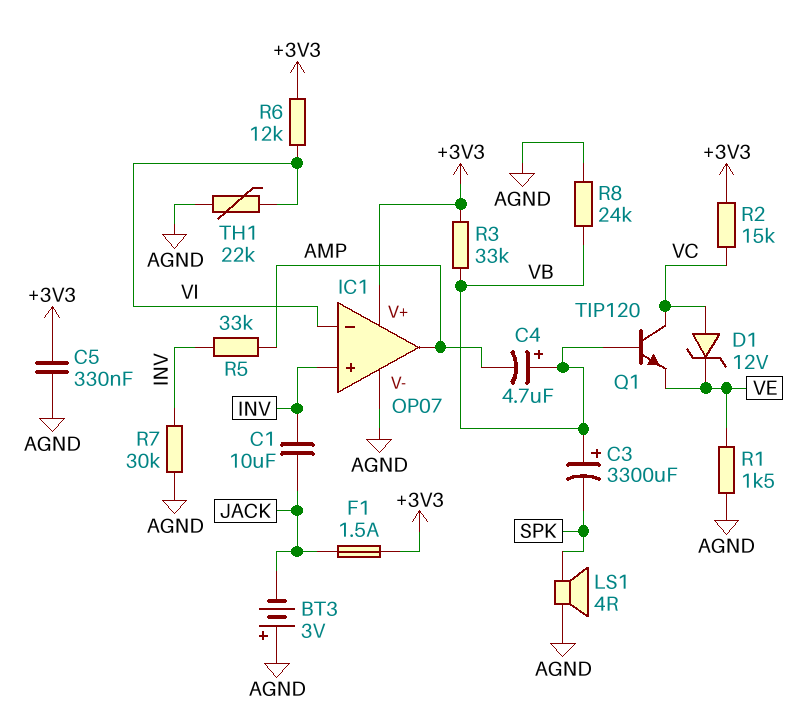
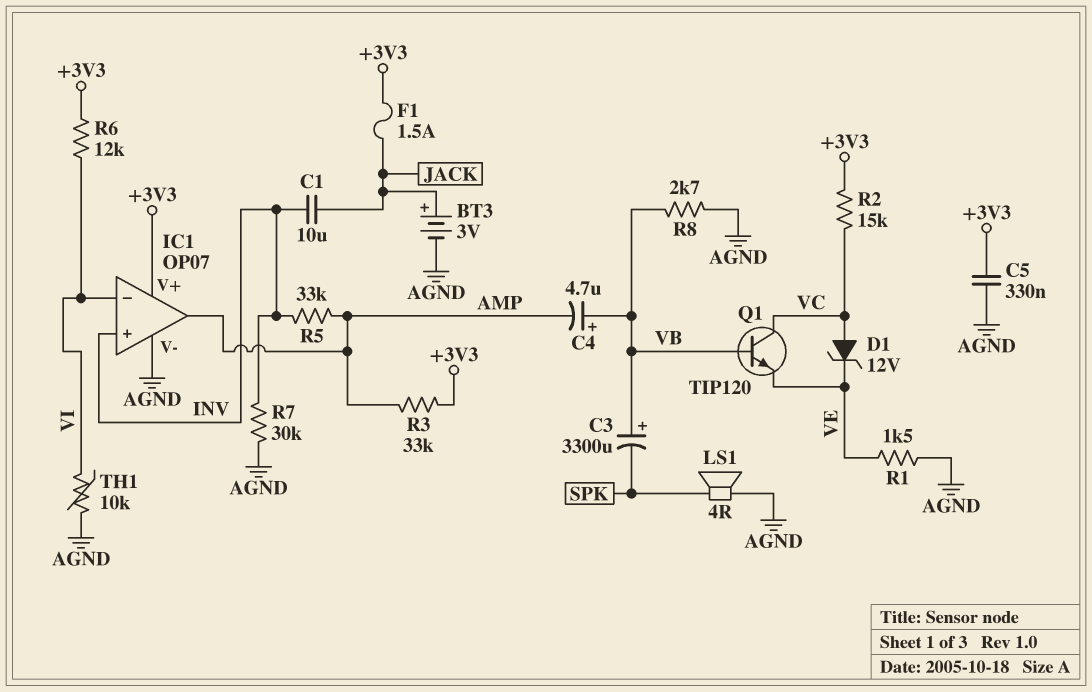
BT3: 3V (plus AGND, minus JACK) -> 3V (plus JACK, minus AGND)
R3: 33k (+3V3, VB) -> 33k (+3V3, AMP)
R8: 24k (AGND, VB) -> 2.7k (AGND, VB)
TH1: 22k (AGND, VI) -> 10k (AGND, VI)

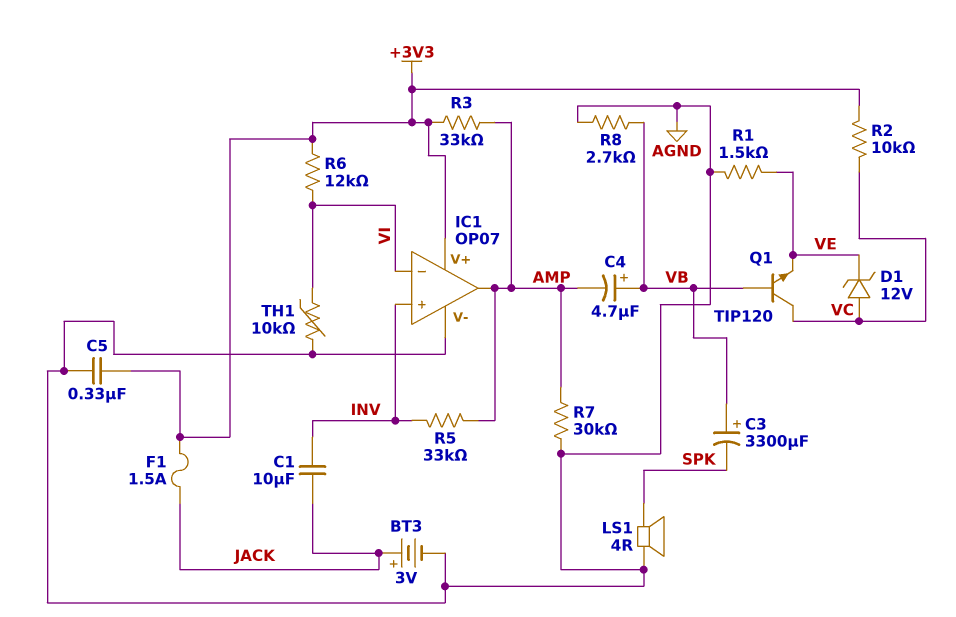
R2: 15k (+3V3, VC) -> 10k (+3V3, VC)
R7: 30k (AGND, INV) -> 30k (AGND, AMP)

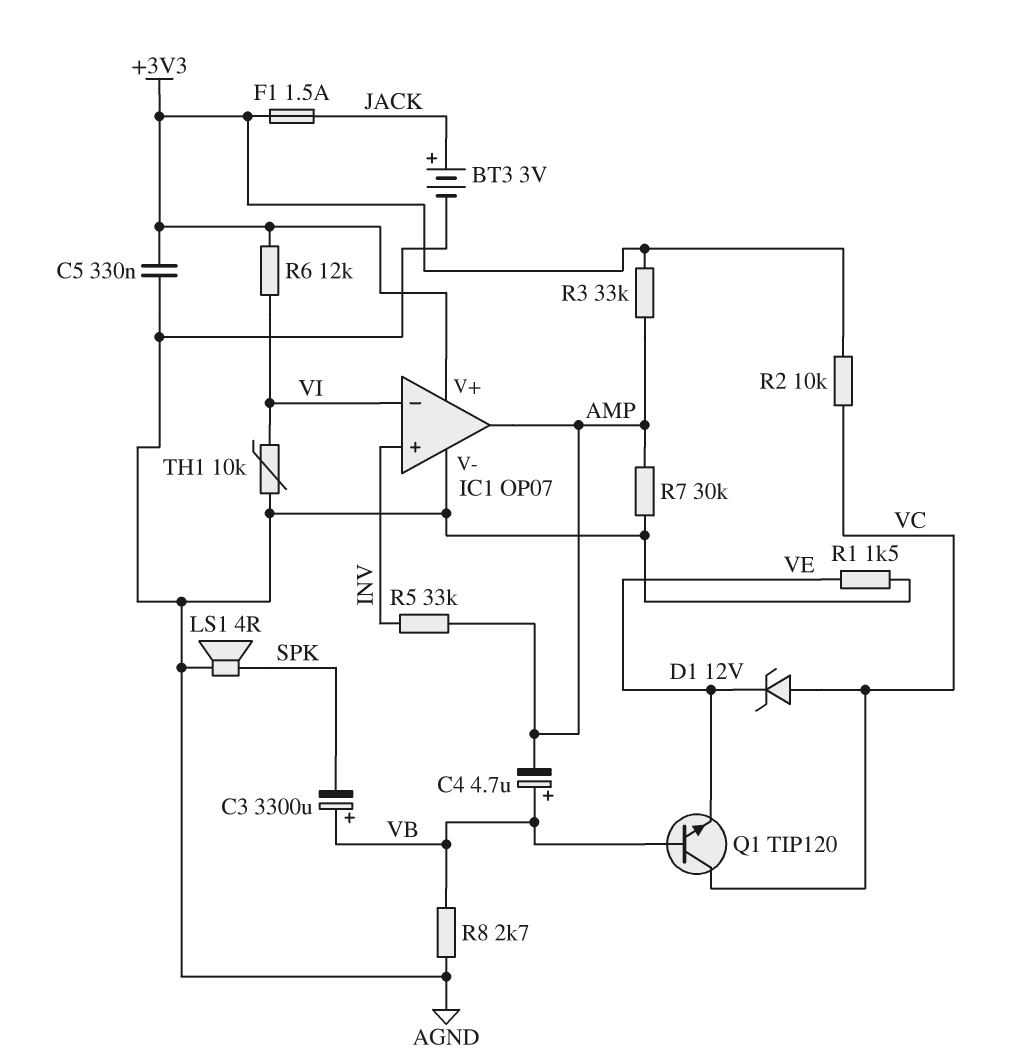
C1: 10uF (INV, JACK) -> none

